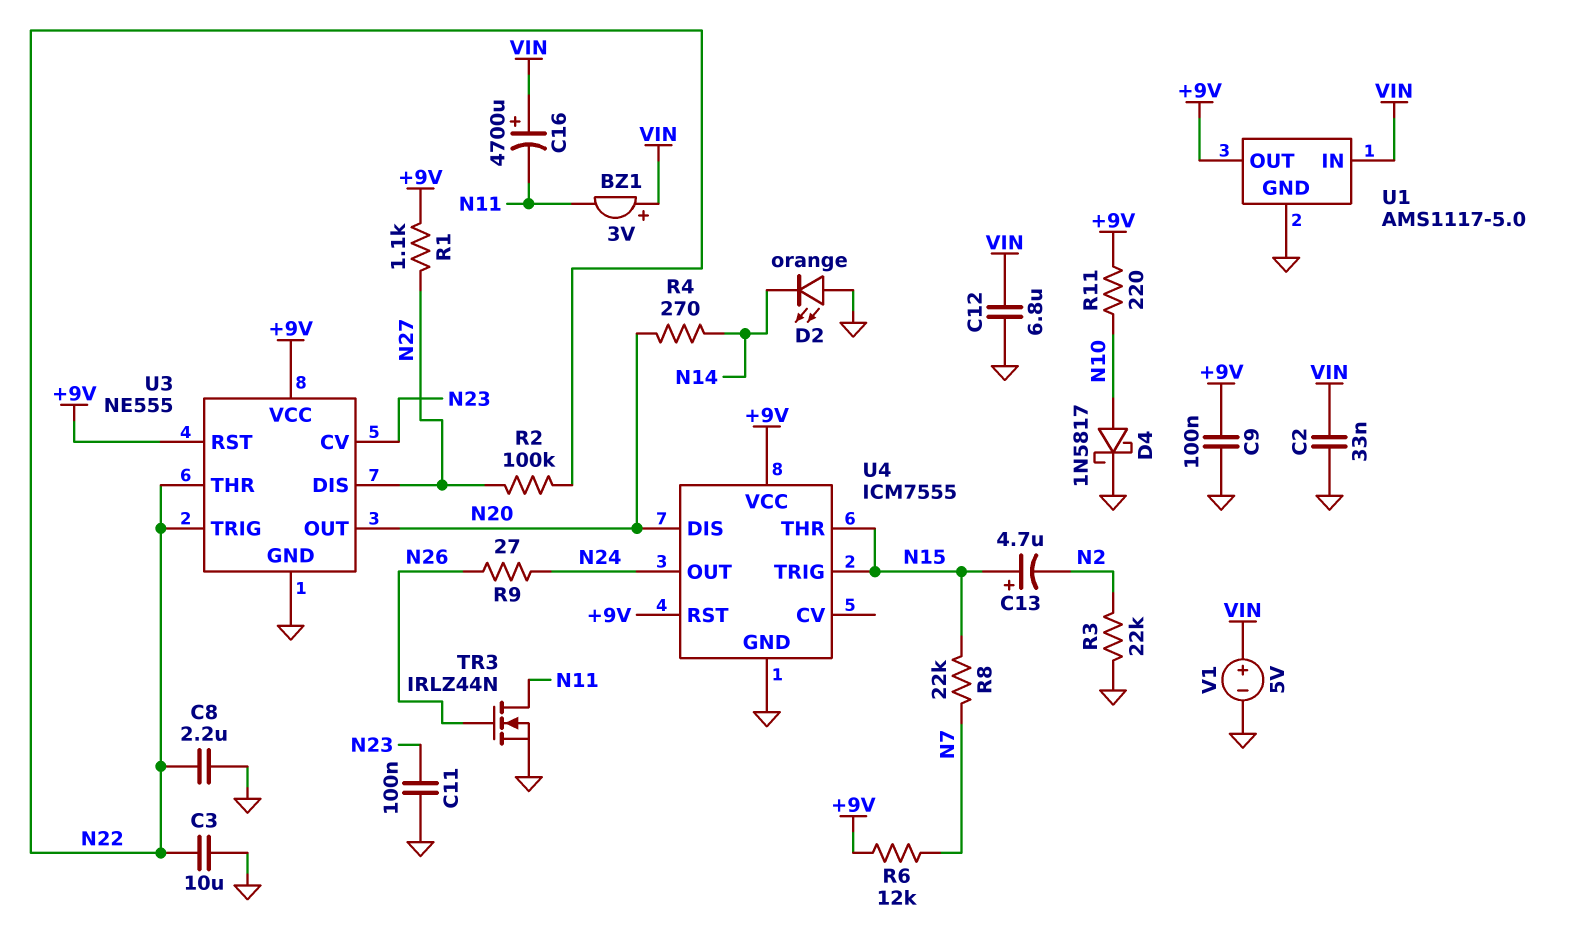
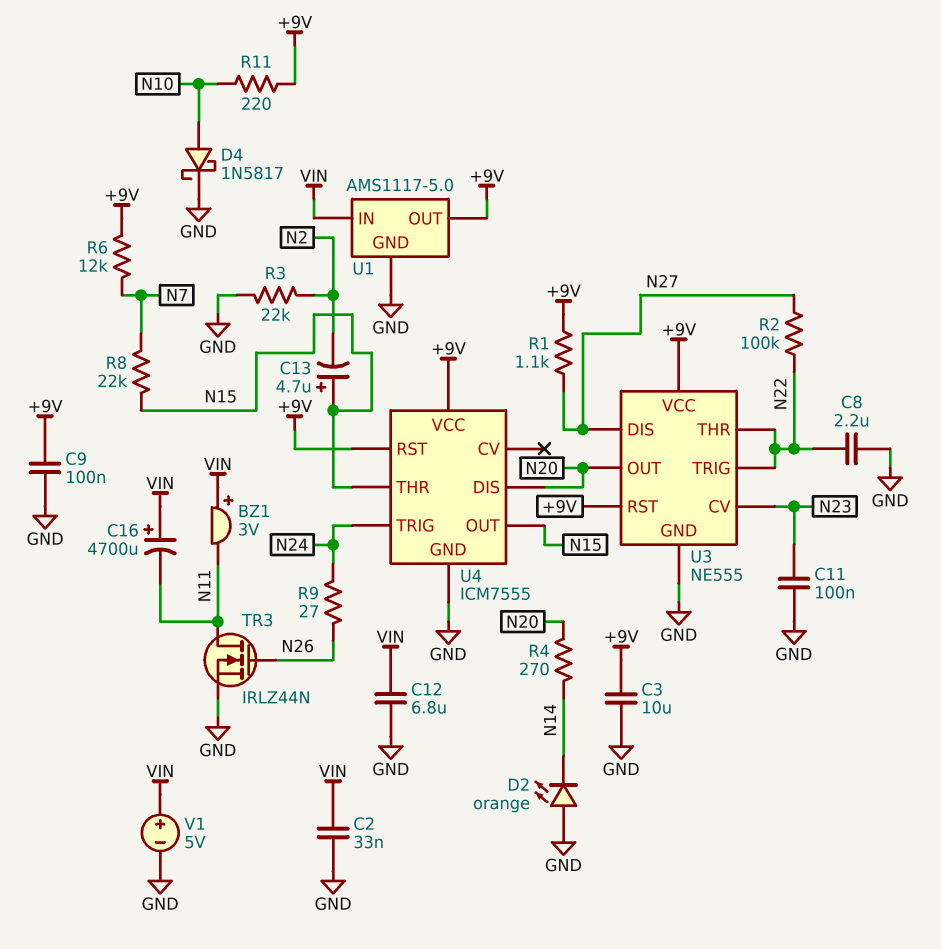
C3: 10uF (GND, N22) -> 10uF (+9V, GND)
U4 pin OUT: N24 -> N15
U4 pin TRIG: N15 -> N24

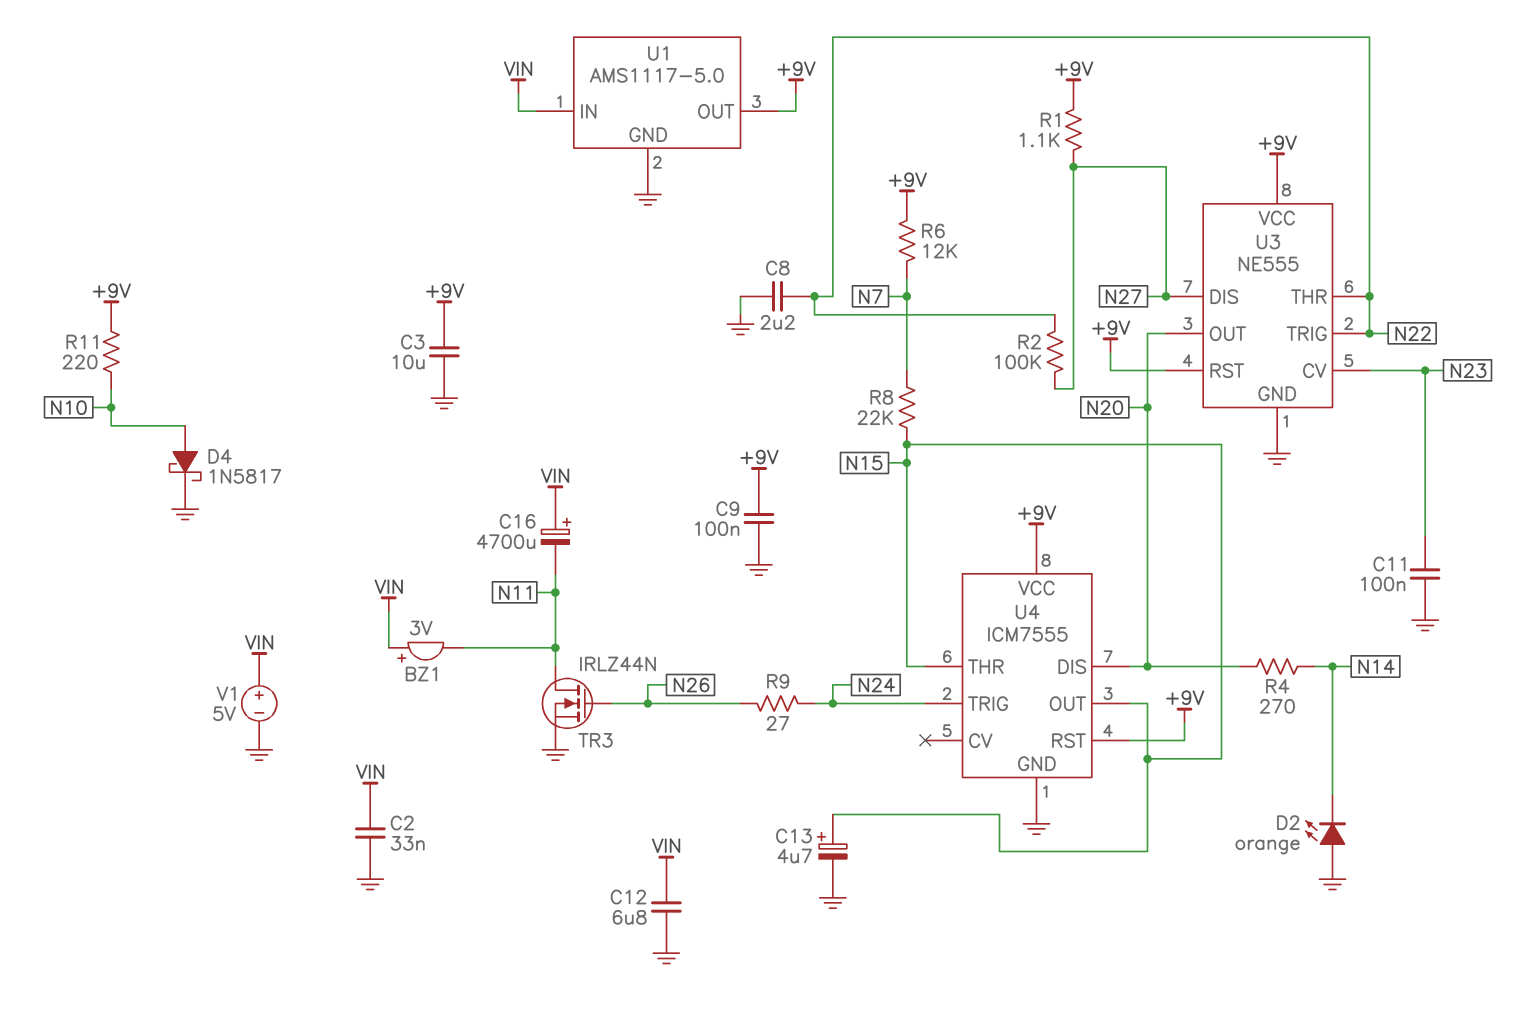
C13: 4.7uF (plus N15, minus N2) -> 4.7uF (plus N15, minus GND)
R3: 22k (GND, N2) -> none

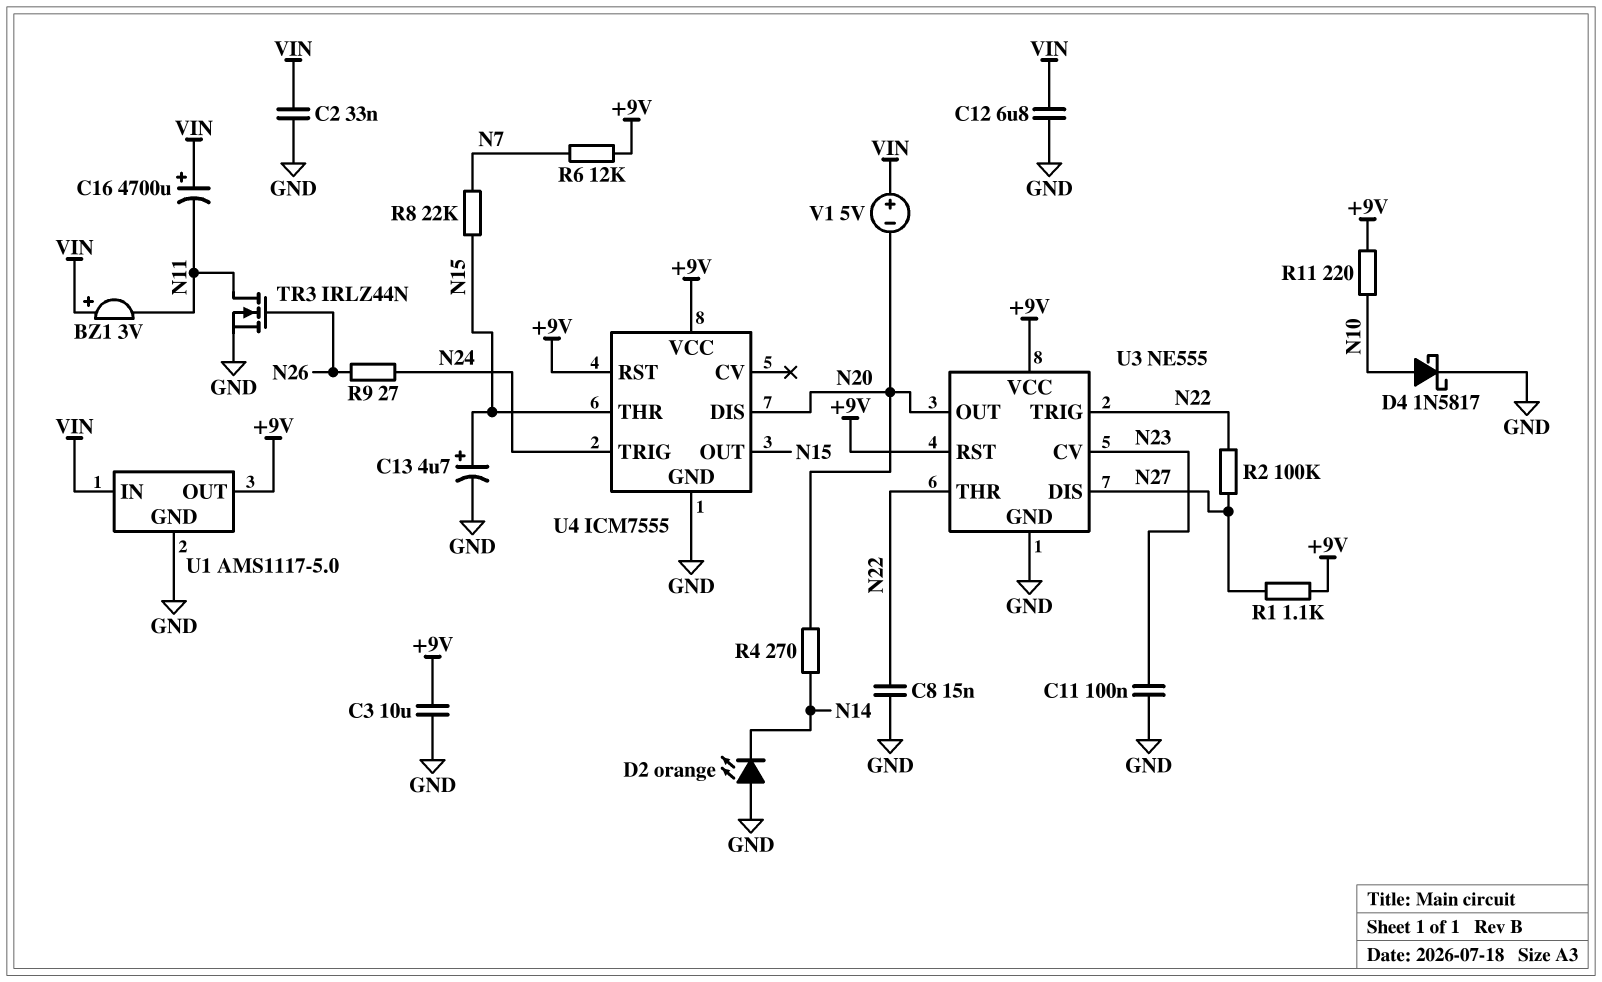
C8: 2.2uF (GND, N22) -> 15nF (GND, N22)
C9: 100nF (+9V, GND) -> none
V1: 5V (plus VIN, minus GND) -> 5V (plus VIN, minus N20)

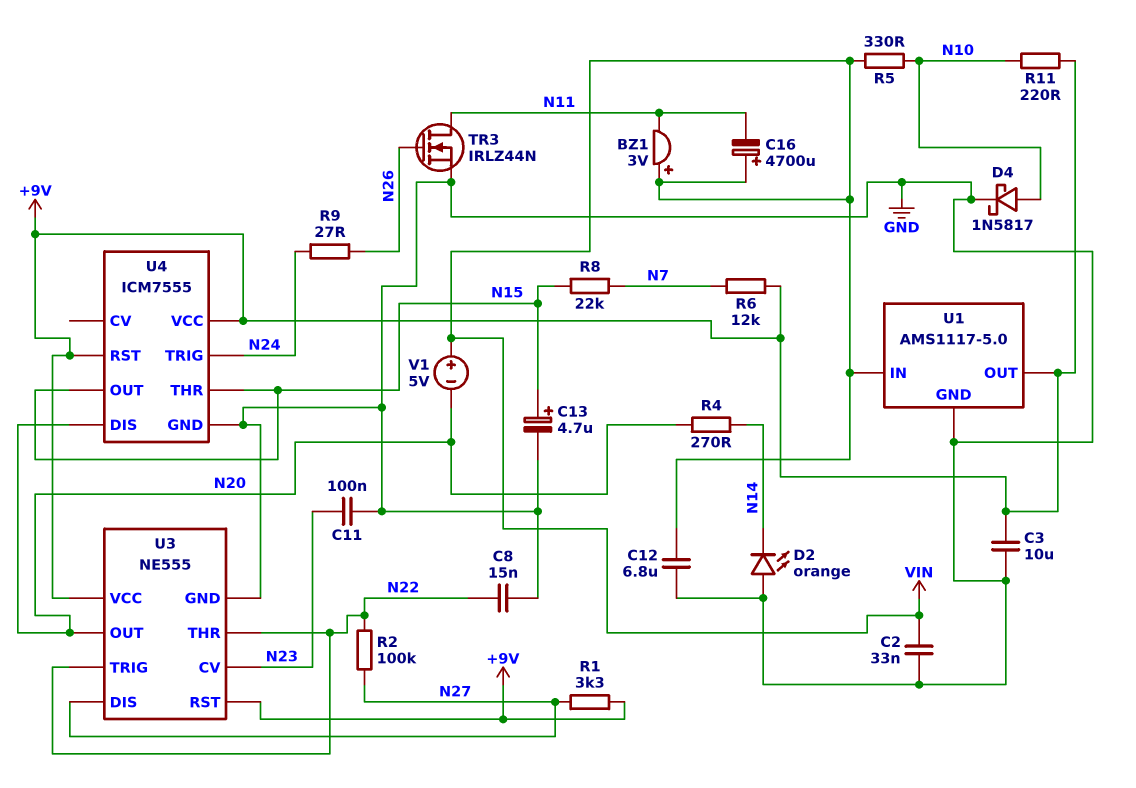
R1: 1.1k (+9V, N27) -> 3.3k (+9V, N27)
R5: none -> 330 (N10, VIN)

